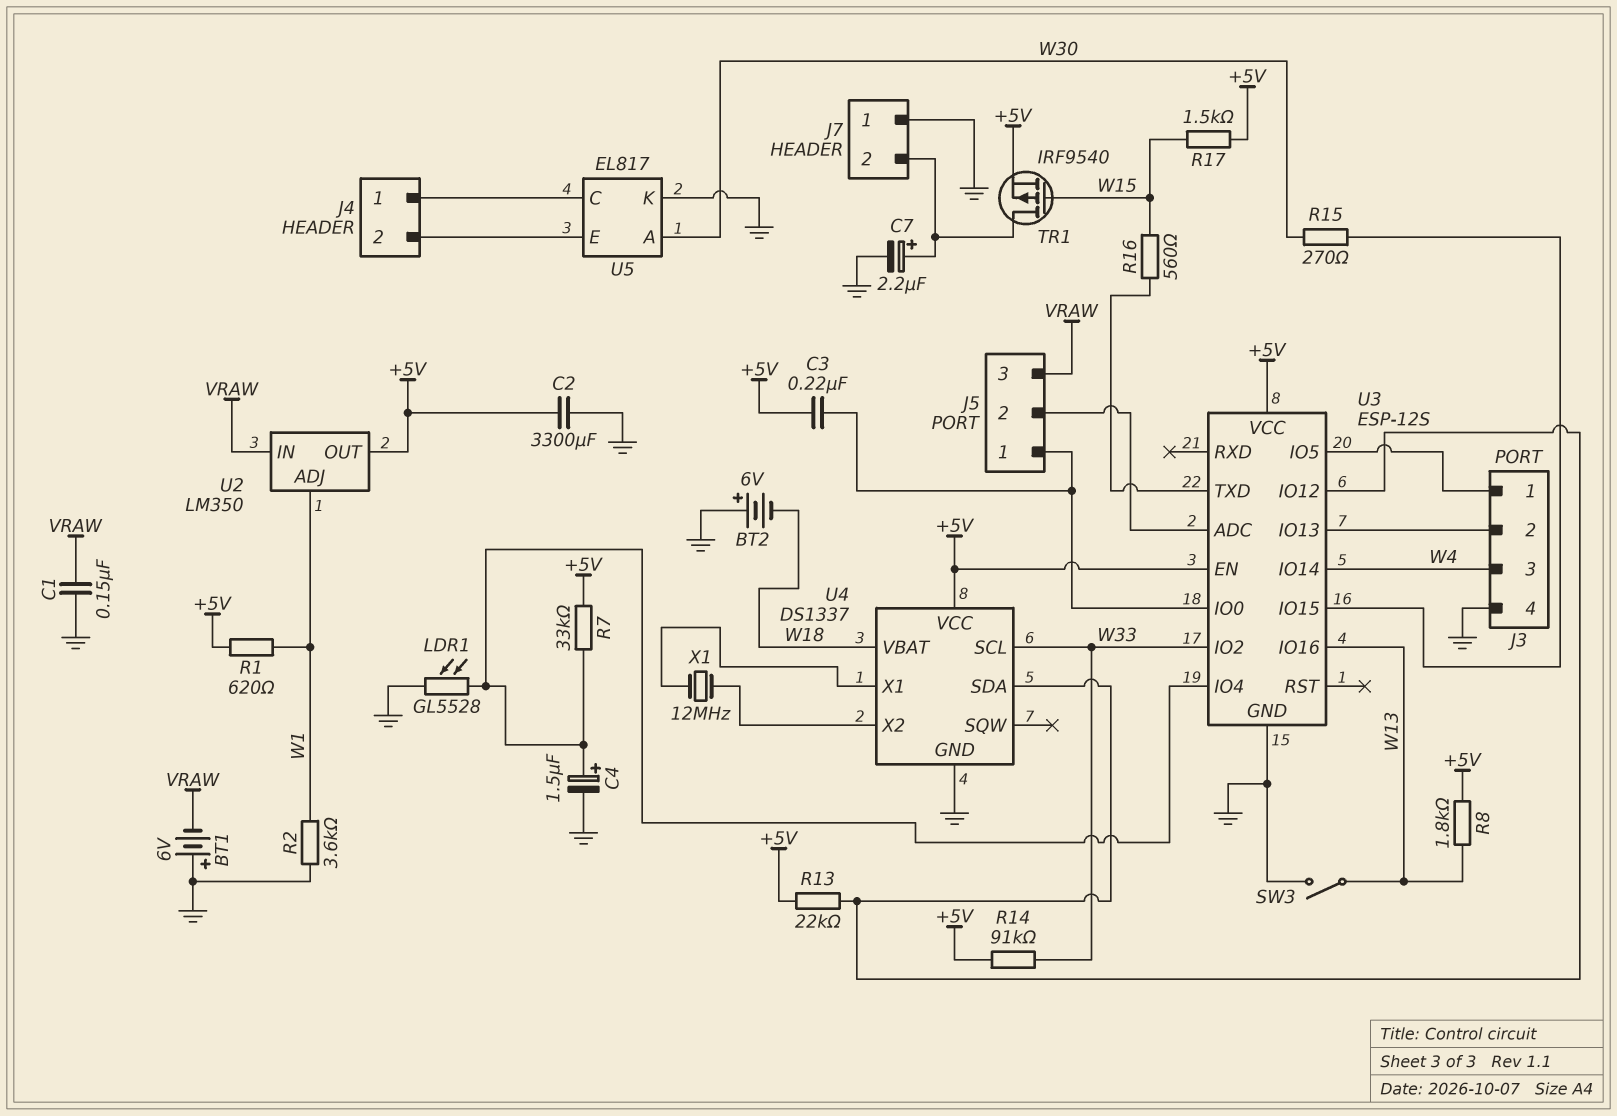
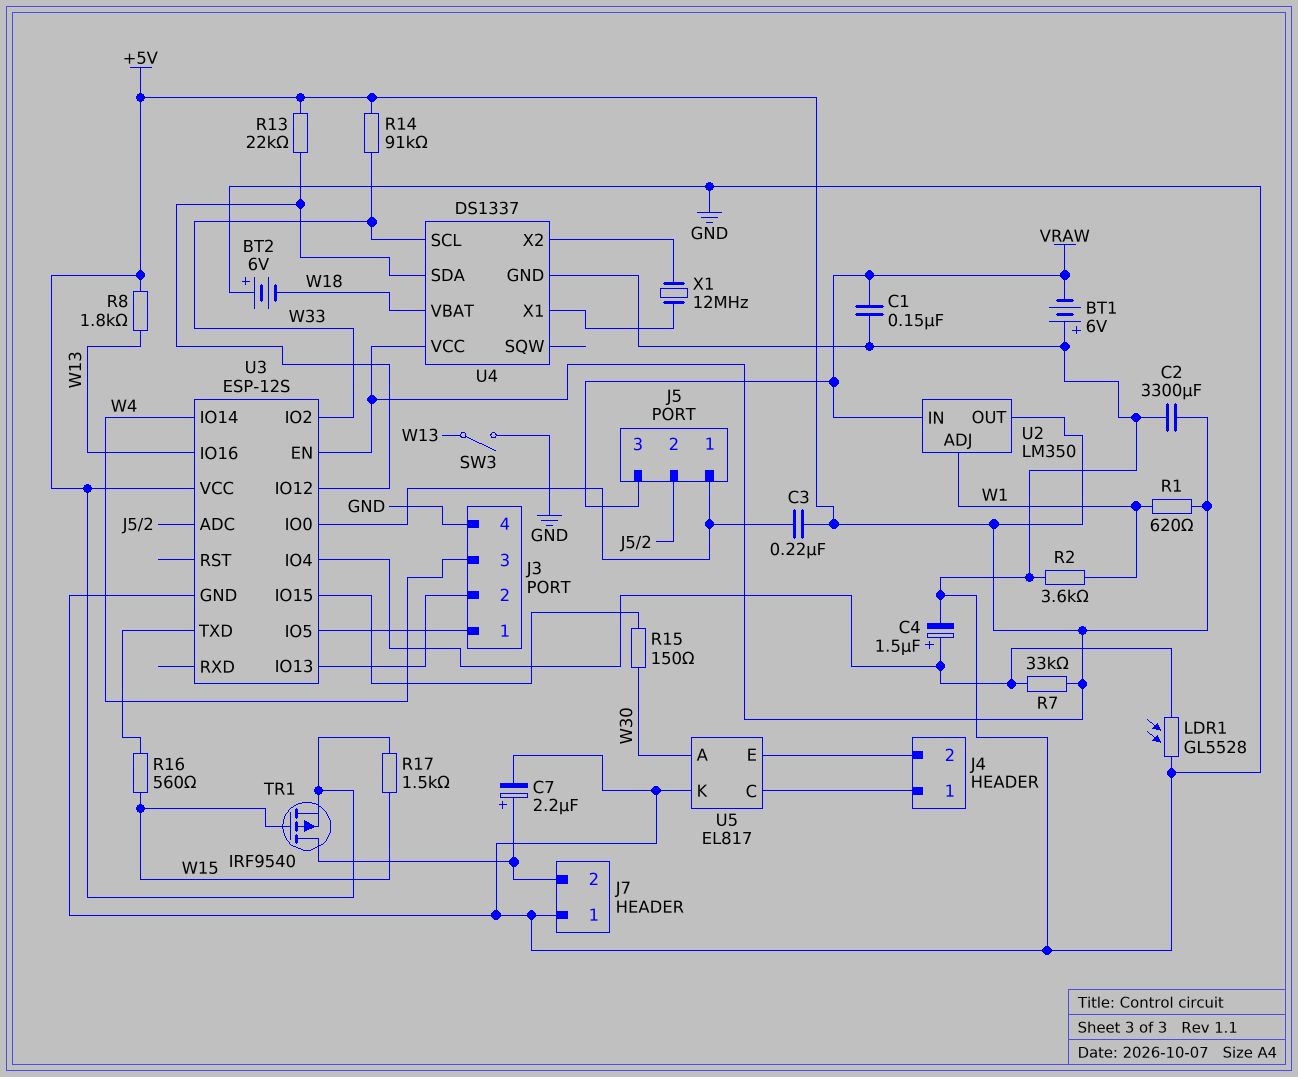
R15: 270 (U3/IO15, W30) -> 150 (U3/IO15, W30)

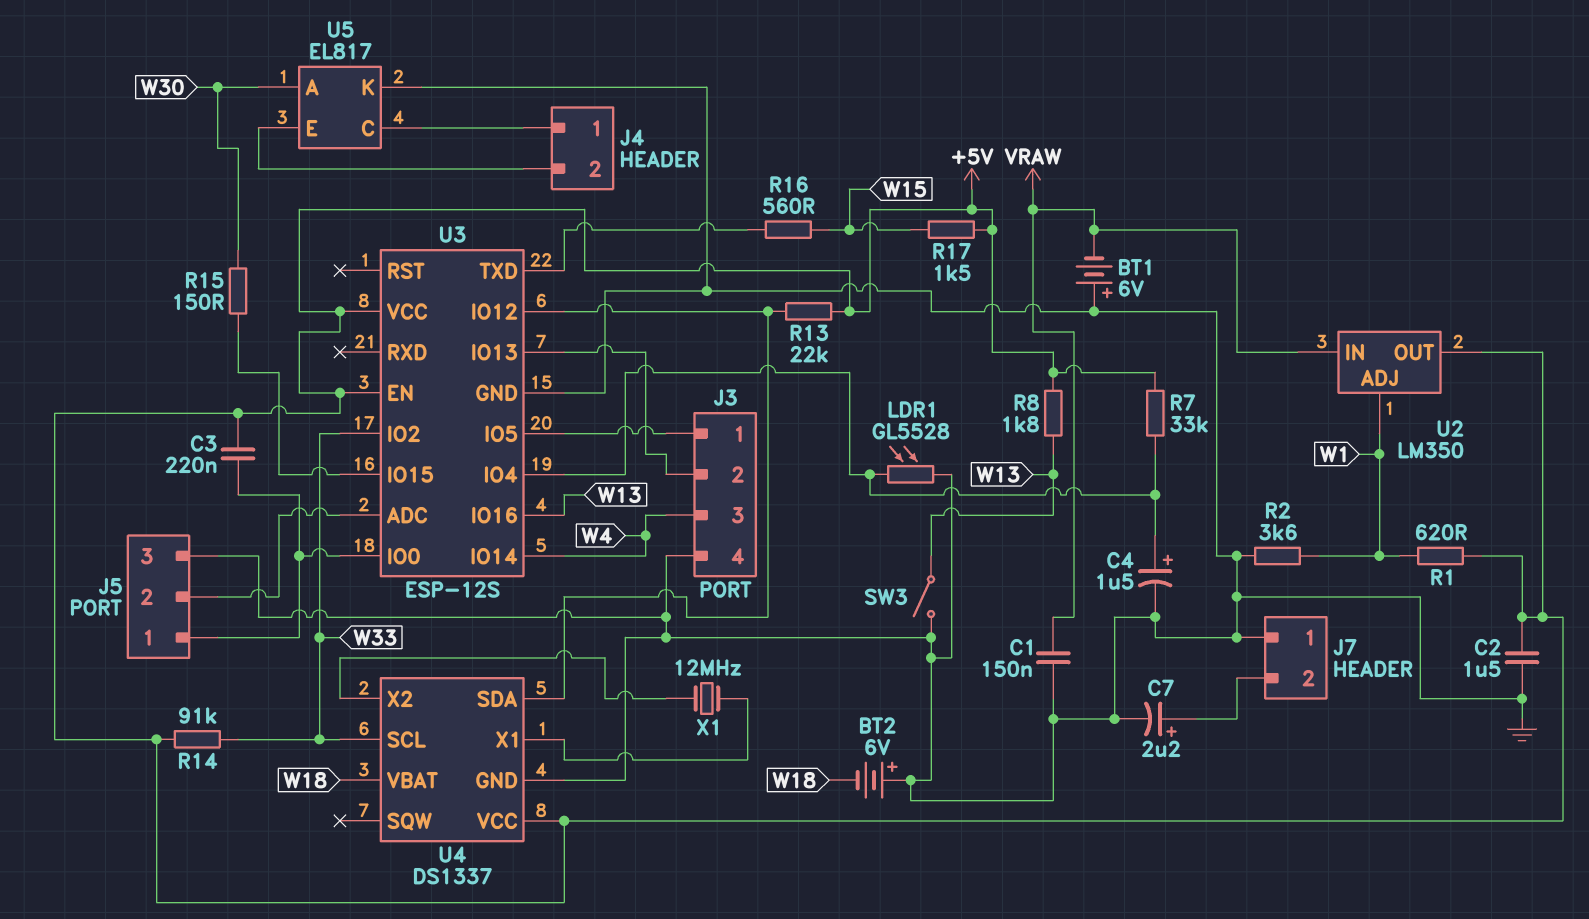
C2: 3300uF (+5V, GND) -> 1.5uF (+5V, GND)
J5 pin 3: VRAW -> GND
TR1: PMOS IRF9540 (G W15, D J7/2, S +5V) -> none

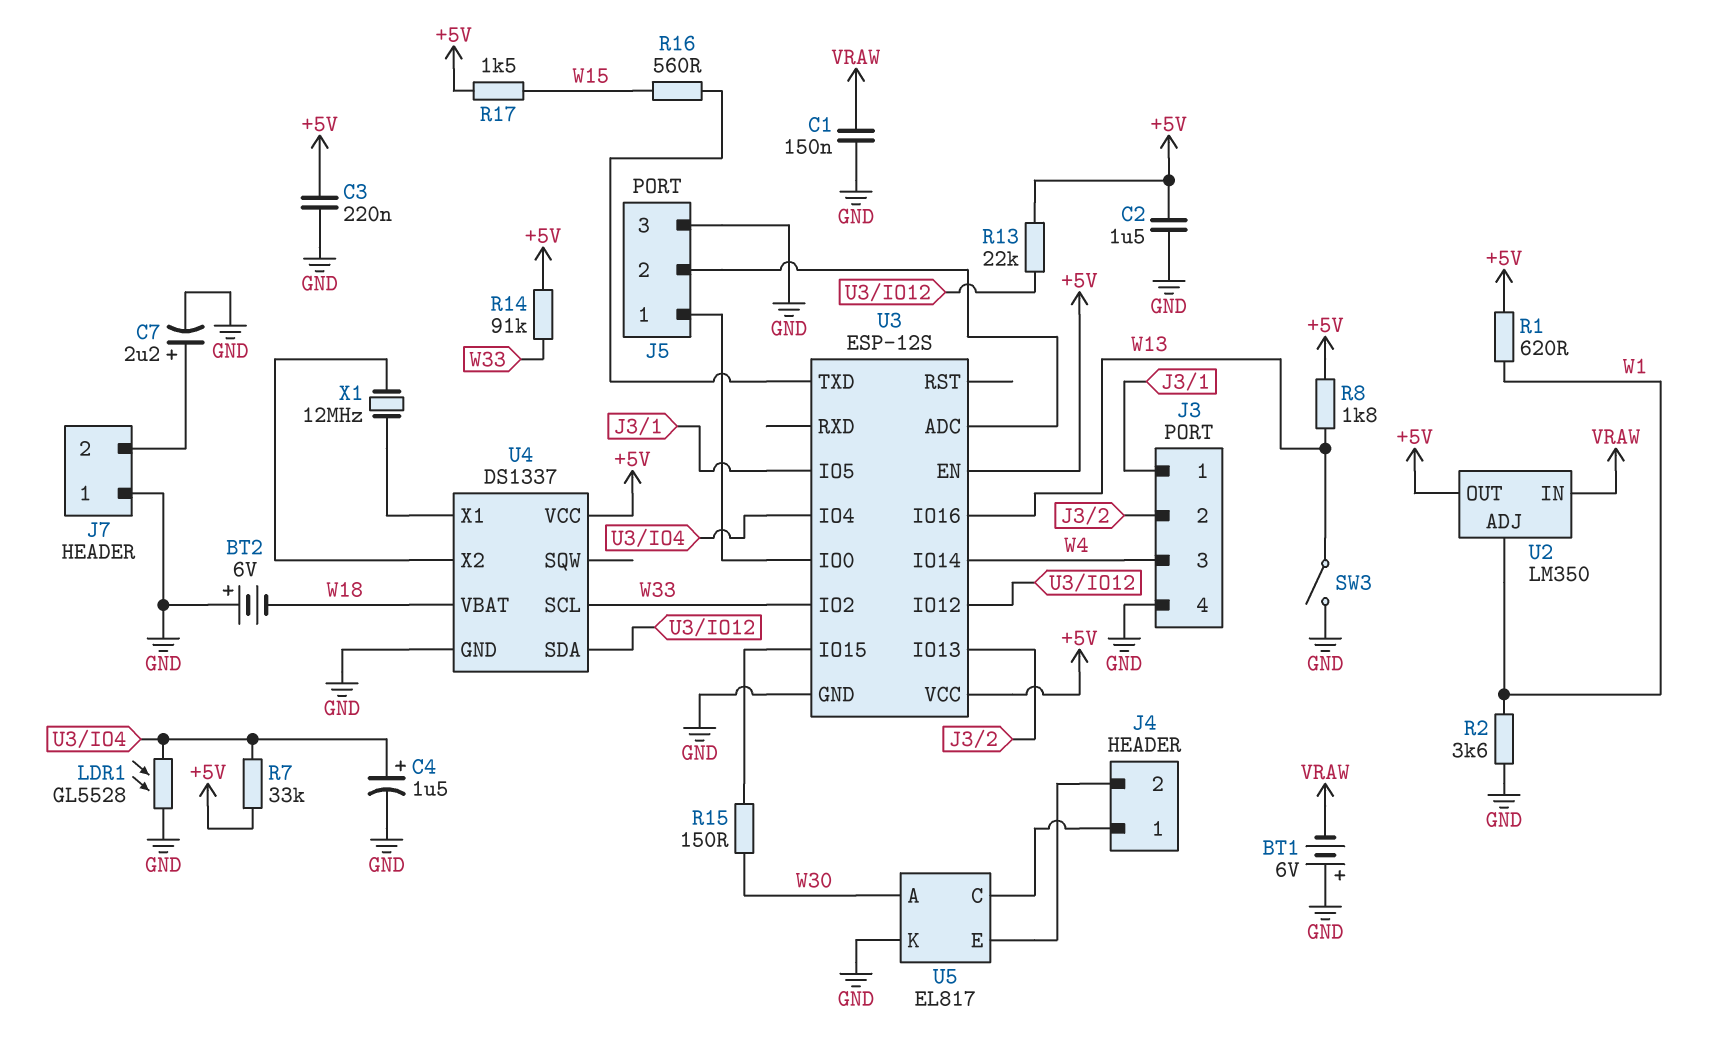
C3: 220nF (+5V, J5/1) -> 220nF (+5V, GND)

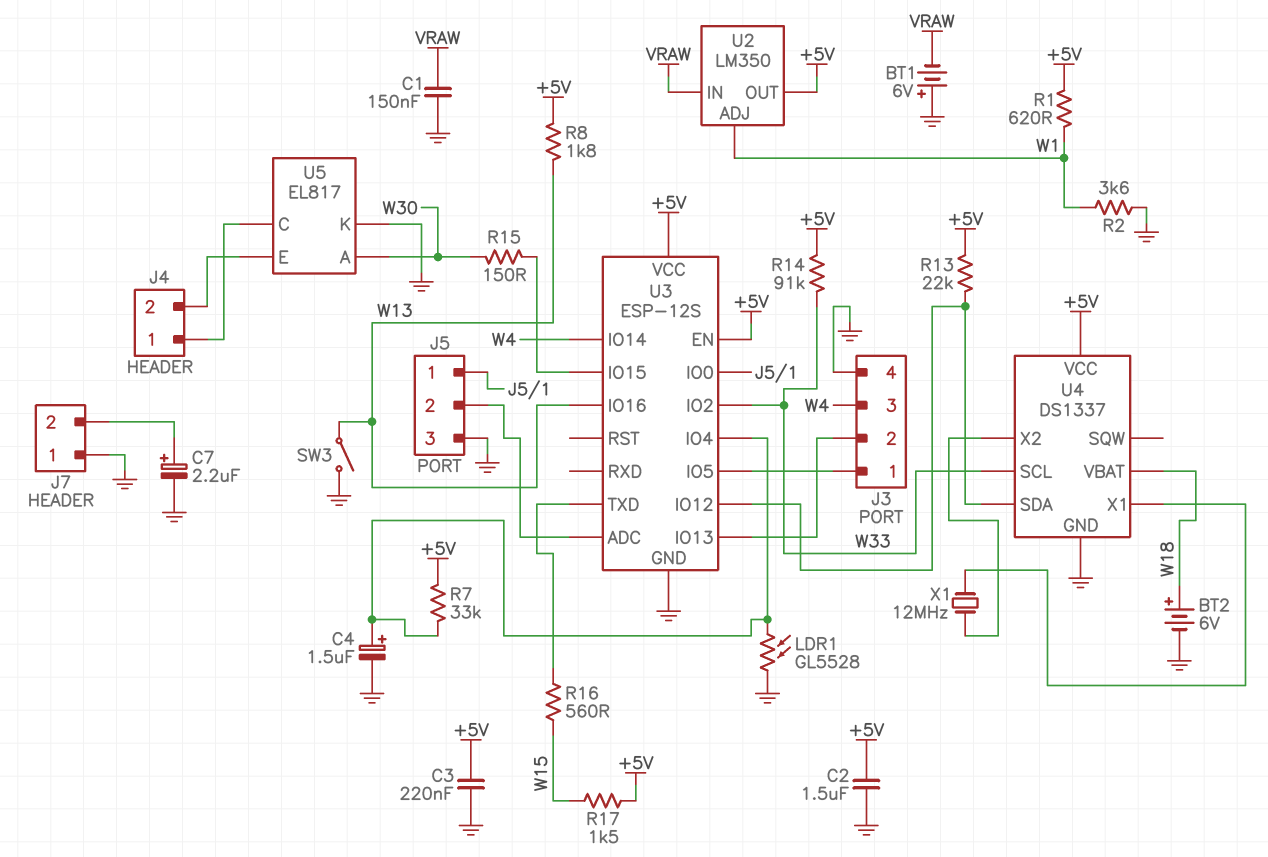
BT2: 6V (plus GND, minus W18) -> 6V (plus W18, minus GND)

